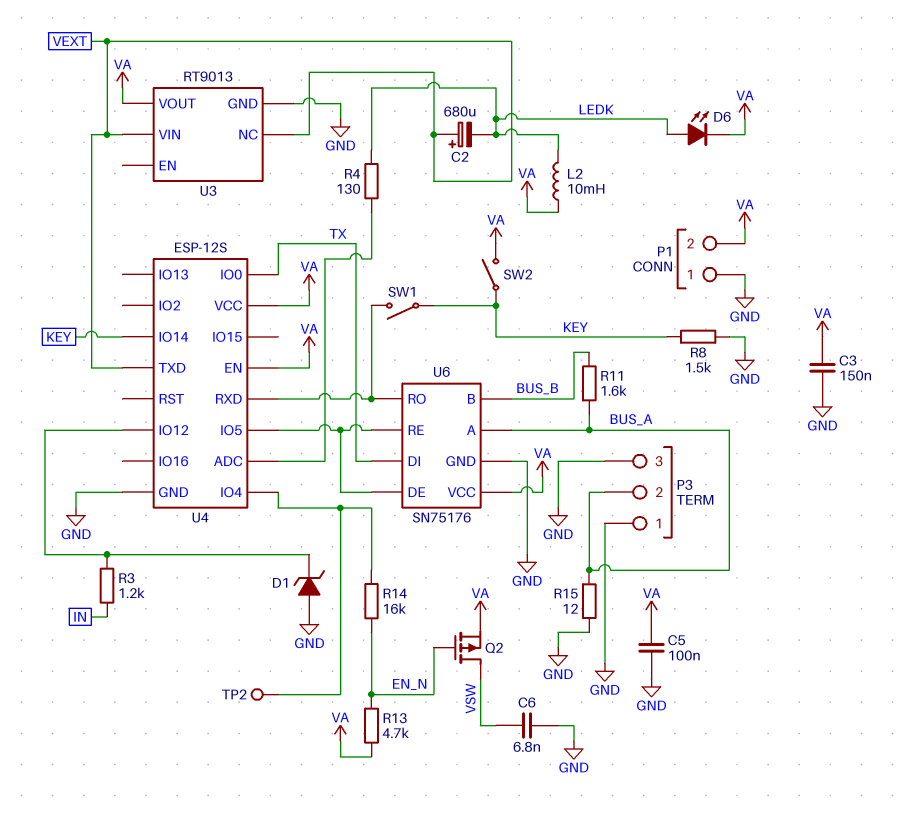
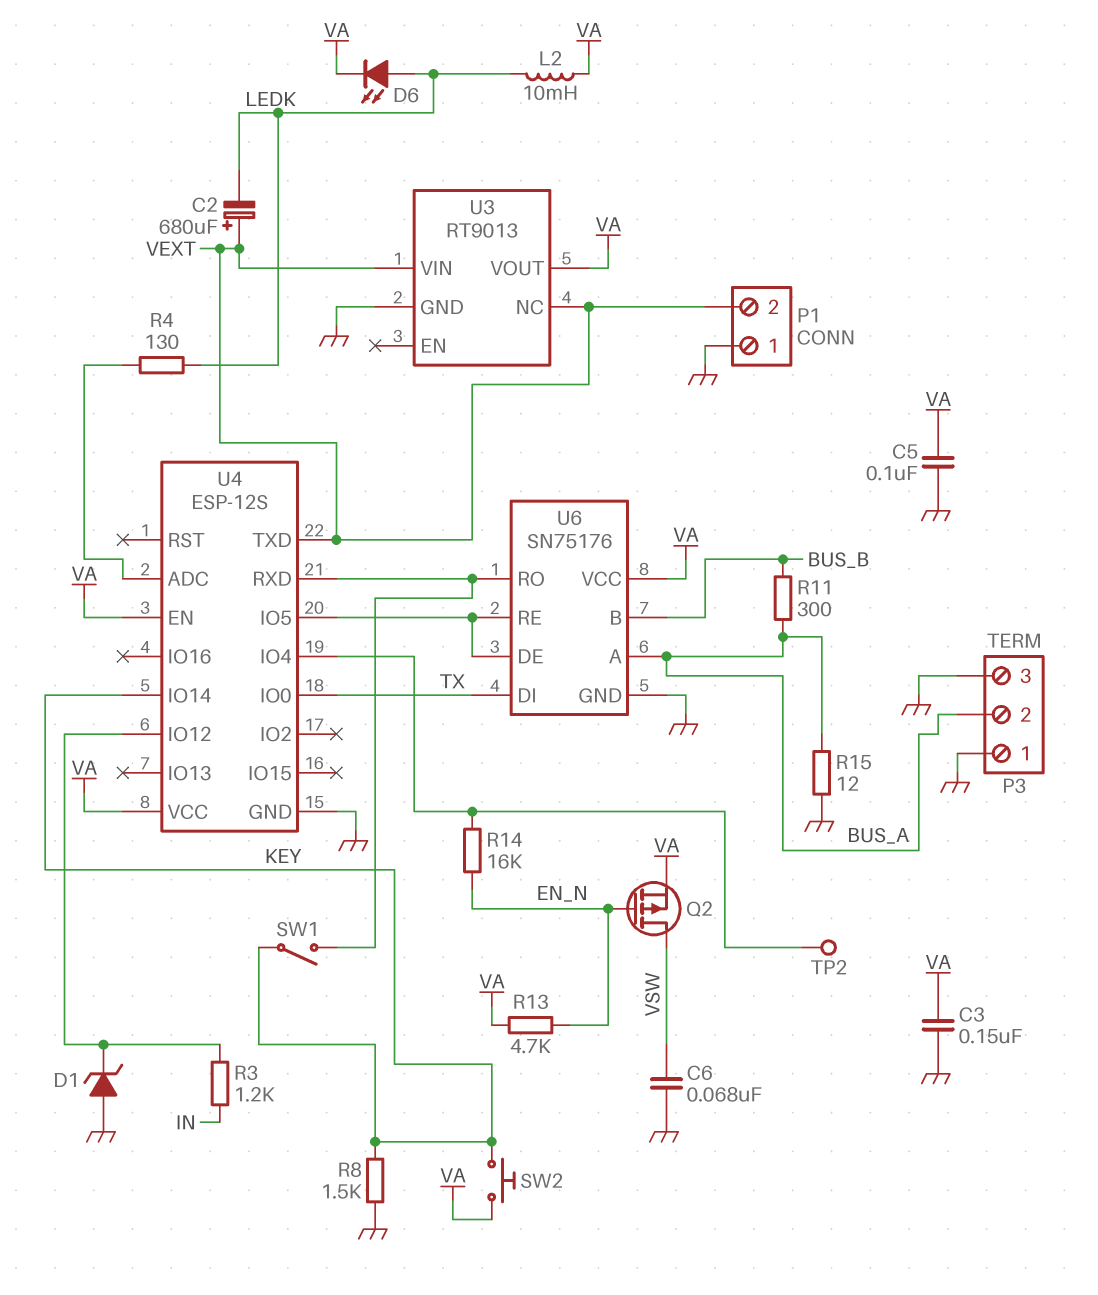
C6: 6.8nF (GND, VSW) -> 68nF (GND, VSW)
P1 pin 2: VA -> VEXT
R11: 1.6k (BUS_A, BUS_B) -> 300 (BUS_A, BUS_B)
SW2: switch (KEY, VA) -> button (KEY, VA)

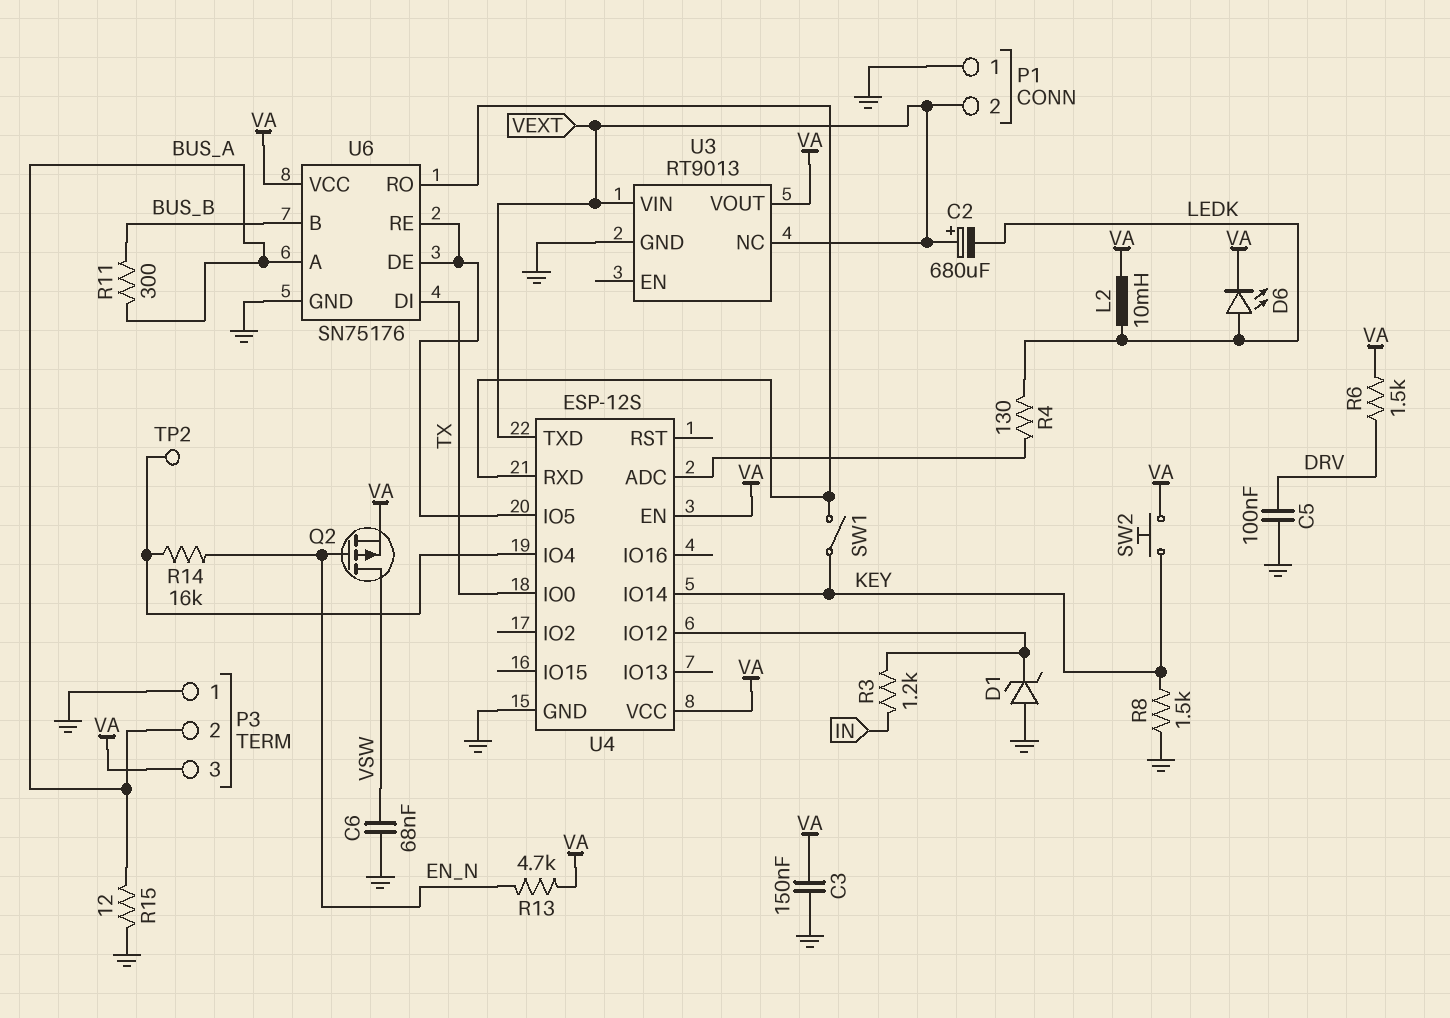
C5: 100nF (GND, VA) -> 100nF (DRV, GND)
P3 pin 3: GND -> VA
R6: none -> 1.5k (DRV, VA)

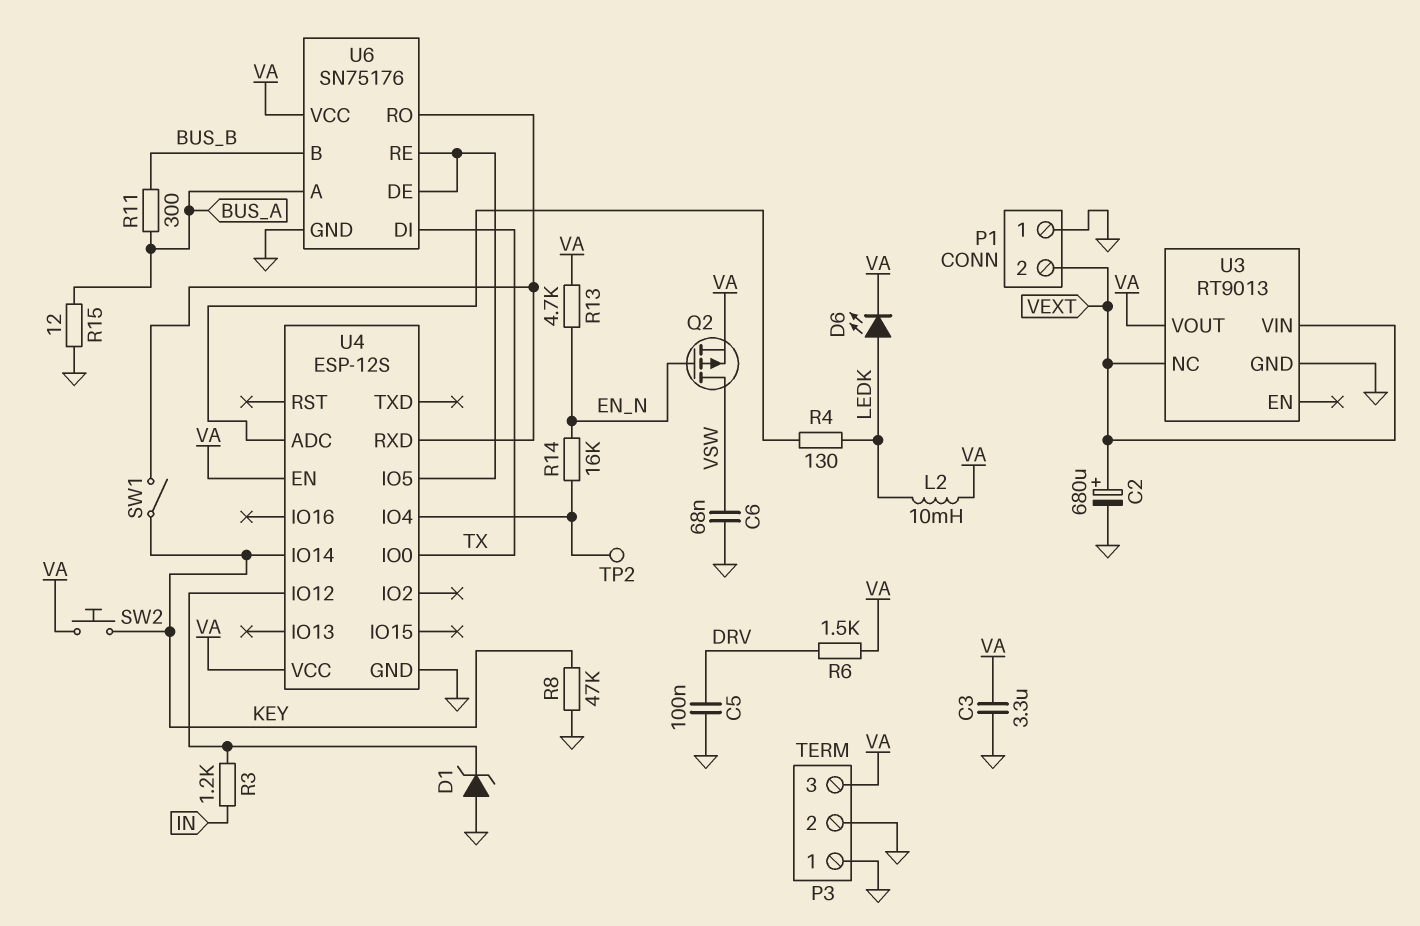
C2: 680uF (plus VEXT, minus LEDK) -> 680uF (plus VEXT, minus GND)
C3: 150nF (GND, VA) -> 3.3uF (GND, VA)
P3 pin 2: BUS_A -> GND
R8: 1.5k (GND, KEY) -> 47k (GND, KEY)
U4 pin TXD: VEXT -> none

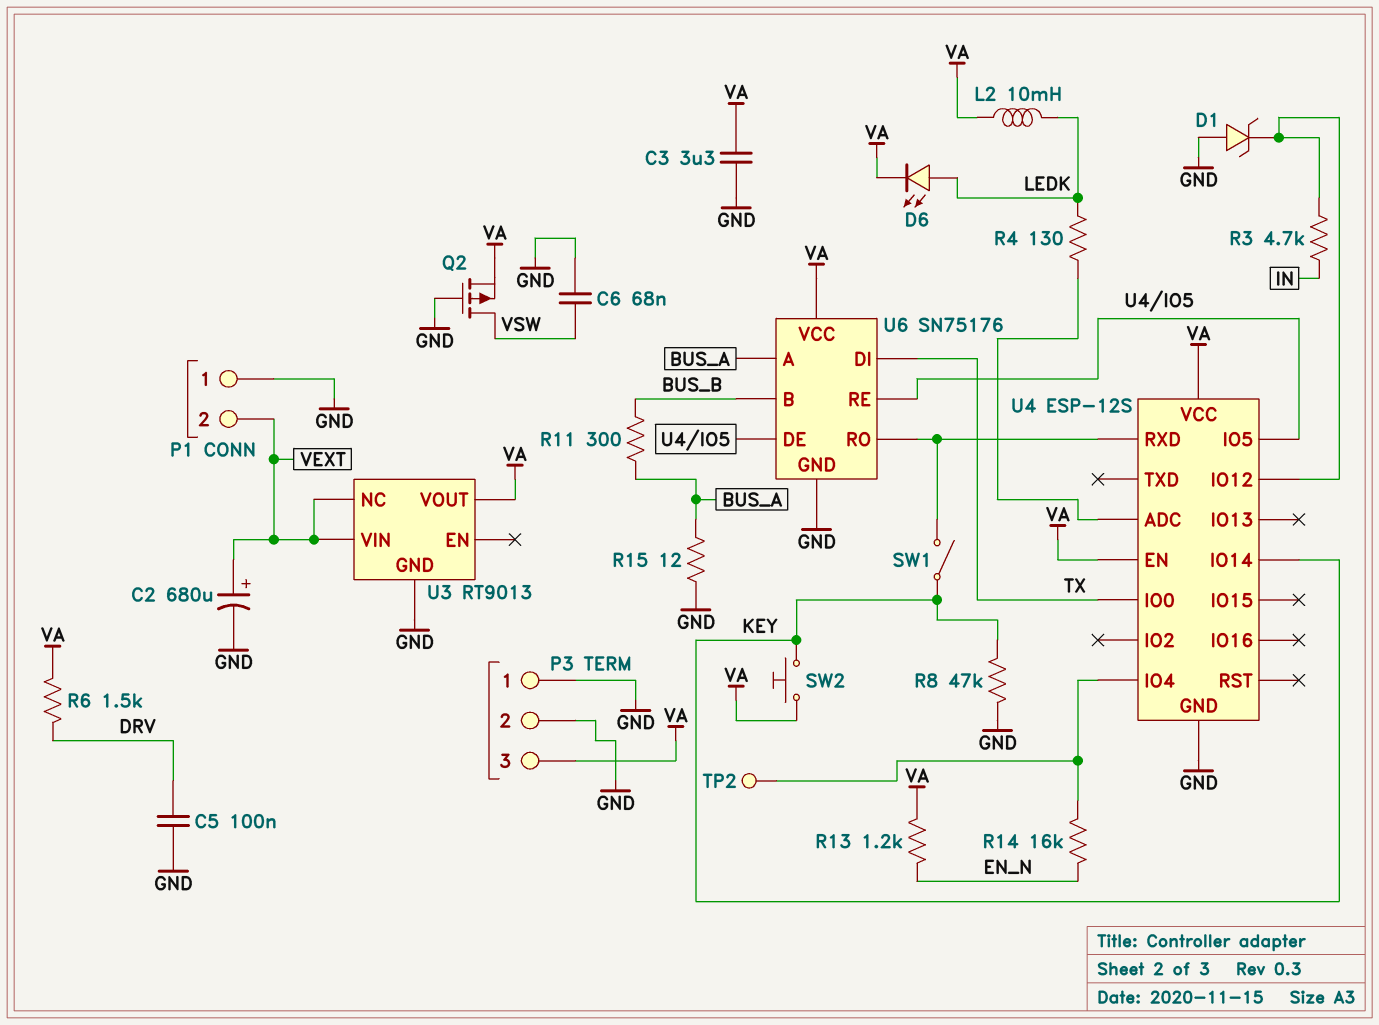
Q2: PMOS (G EN_N, D VSW, S VA) -> PMOS (G GND, D VSW, S VA)
R3: 1.2k (IN, U4/IO12) -> 4.7k (IN, U4/IO12)
R13: 4.7k (EN_N, VA) -> 1.2k (EN_N, VA)

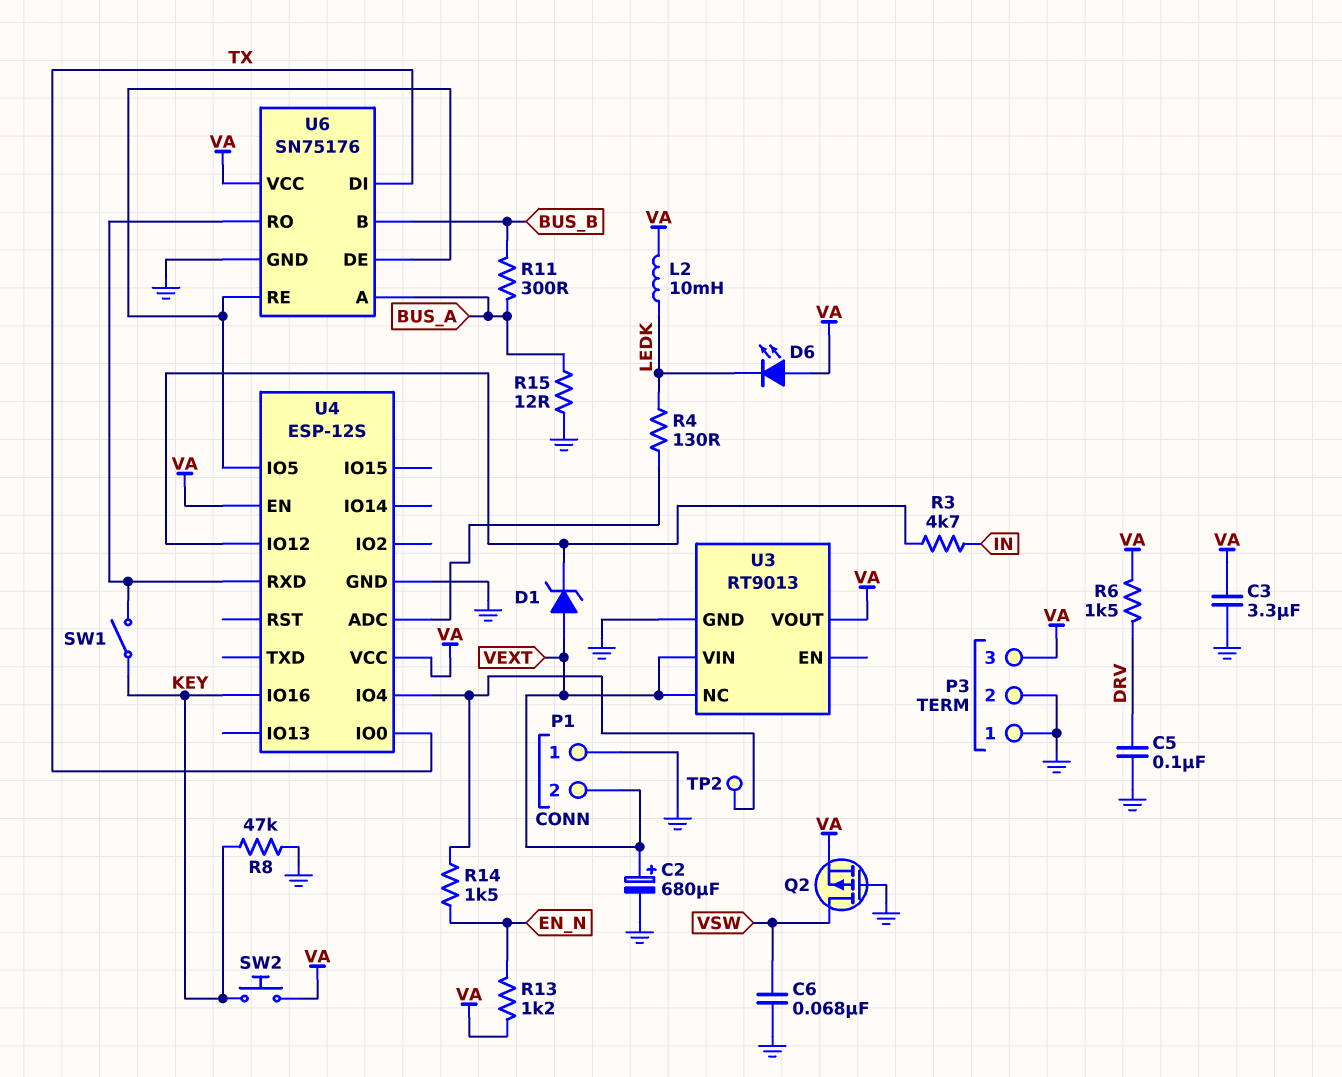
D1: zener (A GND, K U4/IO12) -> zener (A VEXT, K U4/IO12)
D6: LED (A LEDK, K VA) -> LED (A VA, K LEDK)
R14: 16k (EN_N, U4/IO4) -> 1.5k (EN_N, U4/IO4)
U4 pin IO14: KEY -> none
U4 pin IO16: none -> KEY

